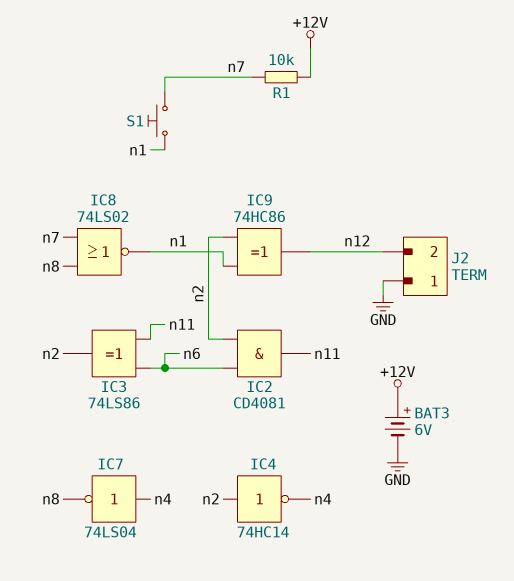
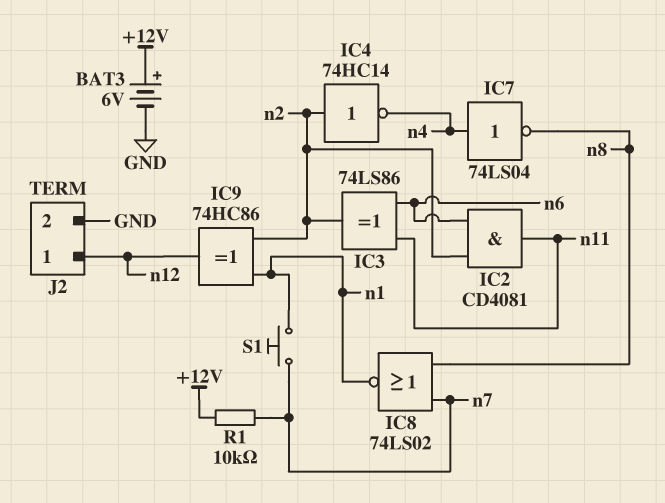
J2 pin 1: GND -> n12
J2 pin 2: n12 -> GND

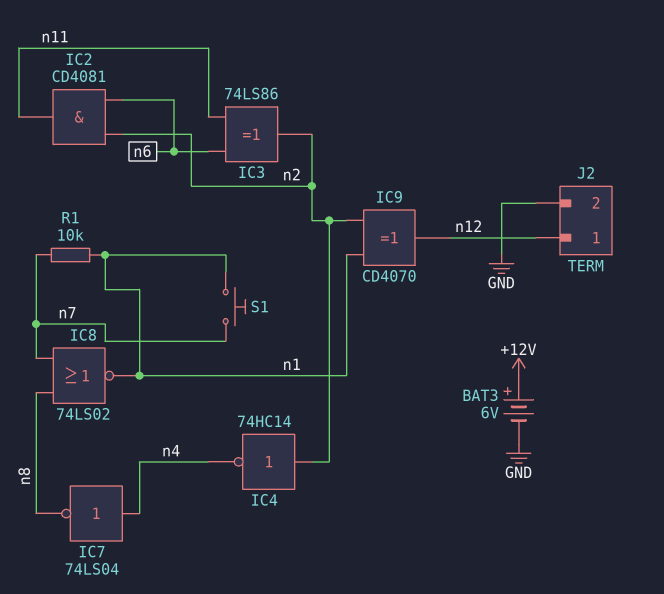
IC9: XOR 74HC86 (in n1, in n2, out n12) -> XOR CD4070 (in n1, in n2, out n12)
R1: 10k (+12V, n7) -> 10k (n1, n7)

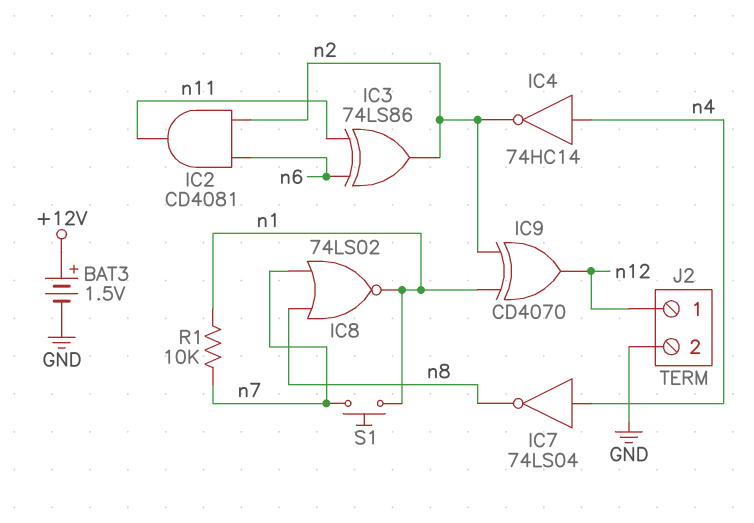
BAT3: 6V (plus +12V, minus GND) -> 1.5V (plus +12V, minus GND)
IC4: NOT 74HC14 (in n2, out n4) -> NOT 74HC14 (in n4, out n2)

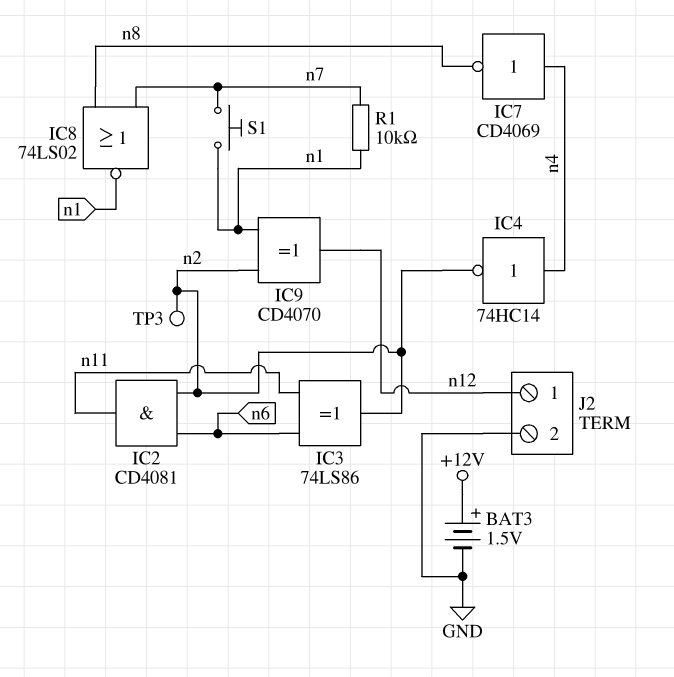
IC7: NOT 74LS04 (in n4, out n8) -> NOT CD4069 (in n4, out n8)
TP3: none -> test point (n2)

